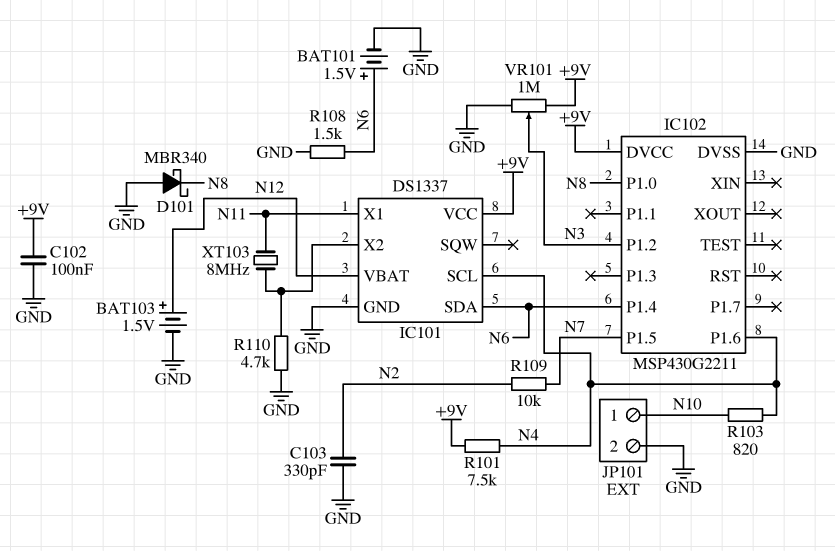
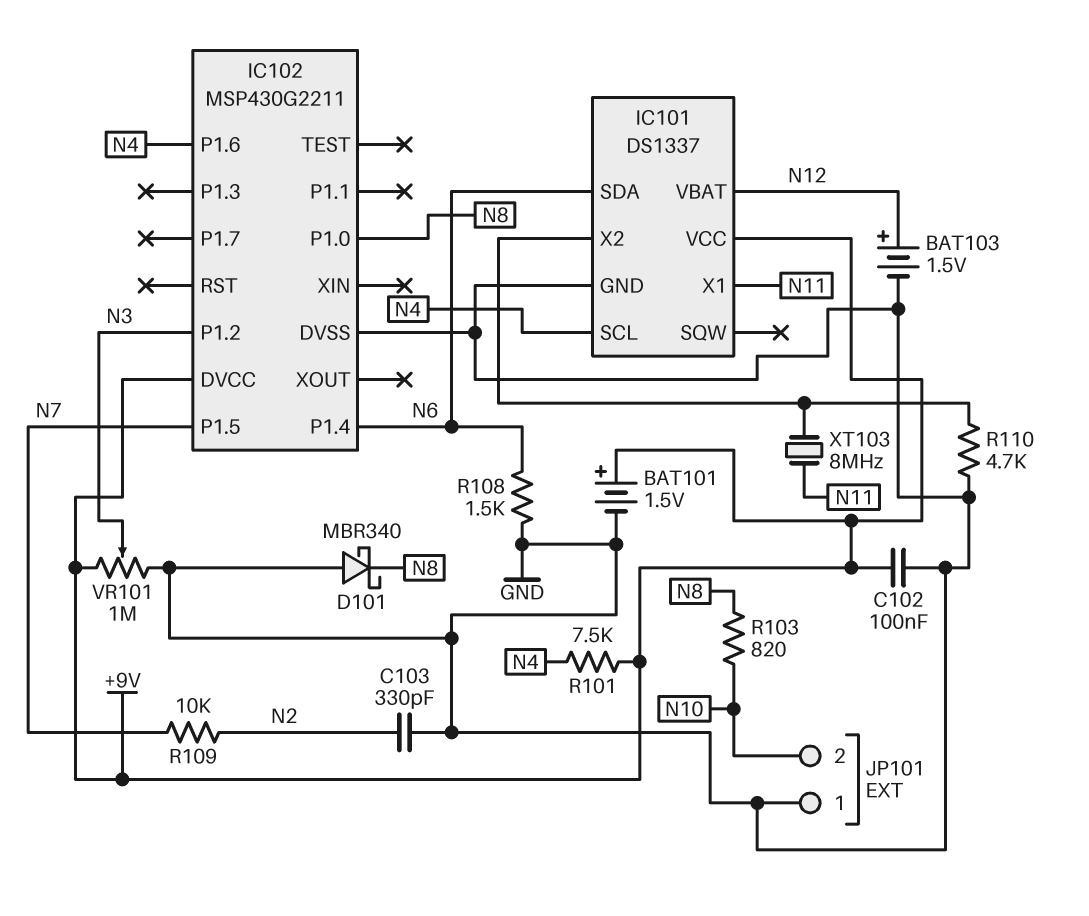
BAT101: 1.5V (plus N6, minus GND) -> 1.5V (plus +9V, minus GND)
JP101 pin 1: N10 -> GND
JP101 pin 2: GND -> N10
R103: 820 (N4, N10) -> 820 (N8, N10)

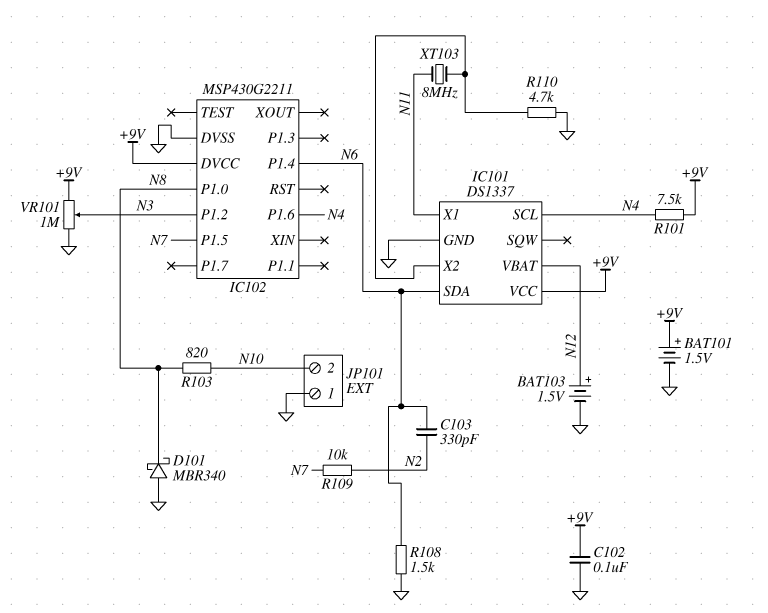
C103: 330pF (GND, N2) -> 330pF (N2, N6)

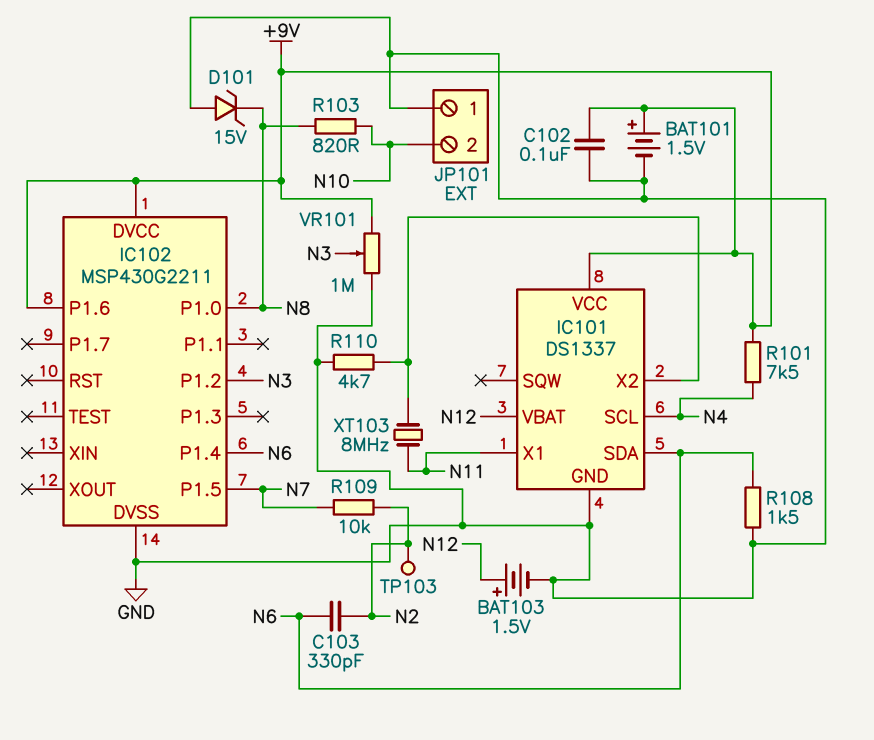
D101: schottky MBR340 (A GND, K N8) -> zener 15V (A GND, K N8)
IC102 pin P1.6: N4 -> +9V
TP103: none -> test point (N2)

